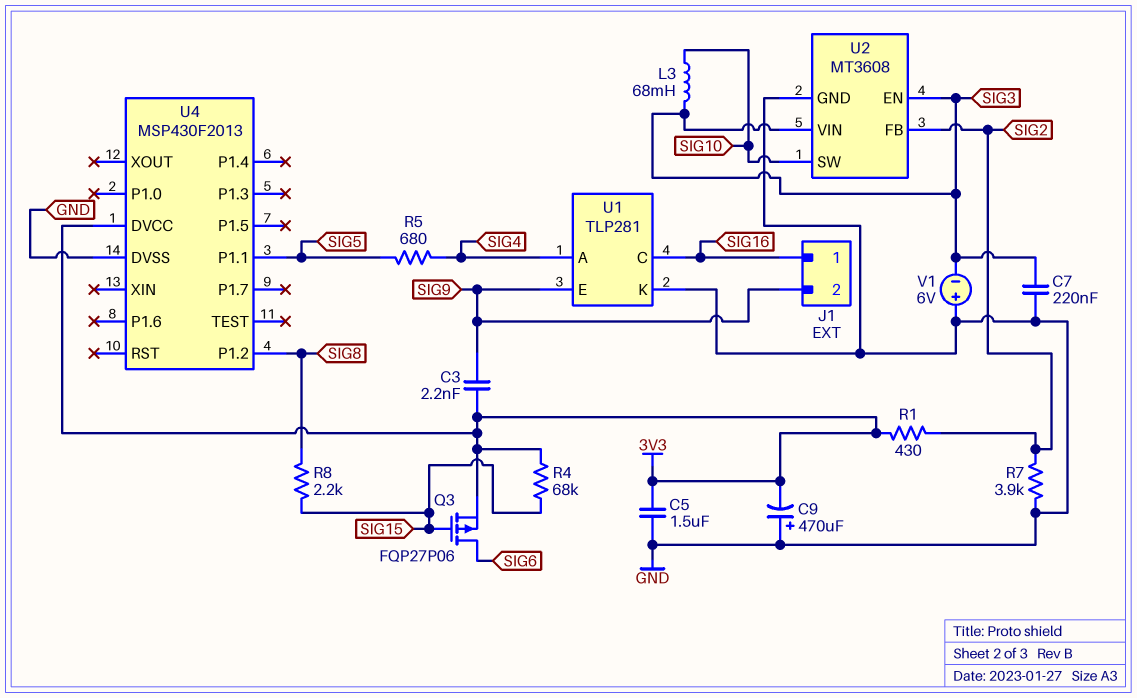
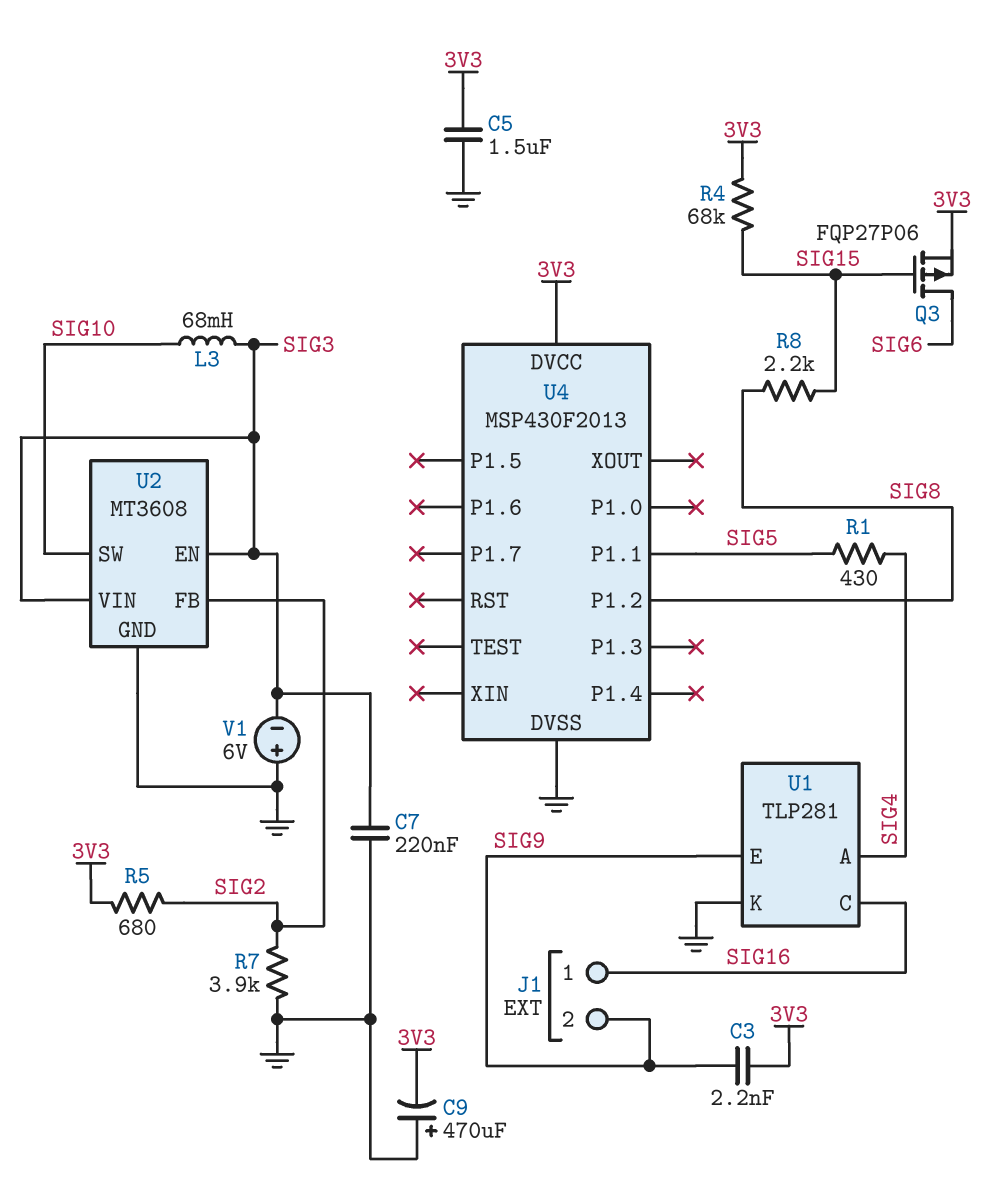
R1: 430 (3V3, SIG2) -> 430 (SIG4, SIG5)
R5: 680 (SIG4, SIG5) -> 680 (3V3, SIG2)

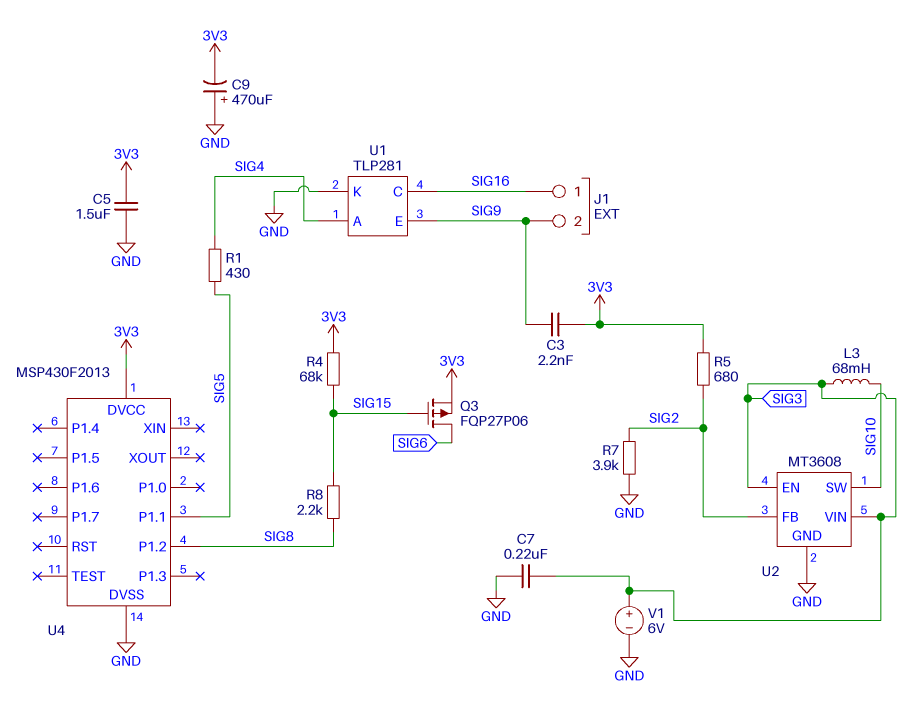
V1: 6V (plus GND, minus SIG3) -> 6V (plus SIG3, minus GND)

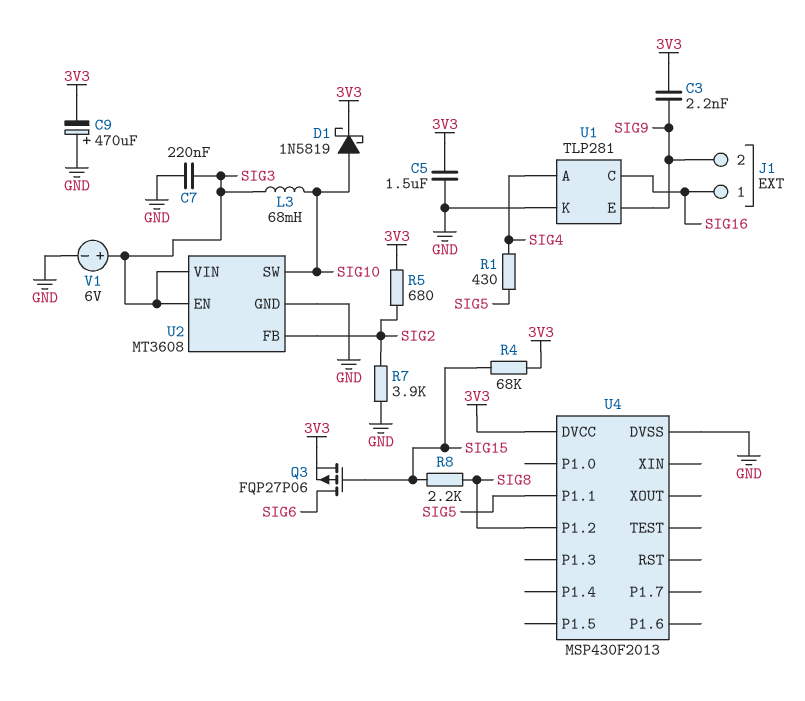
D1: none -> schottky 1N5819 (A SIG10, K 3V3)

